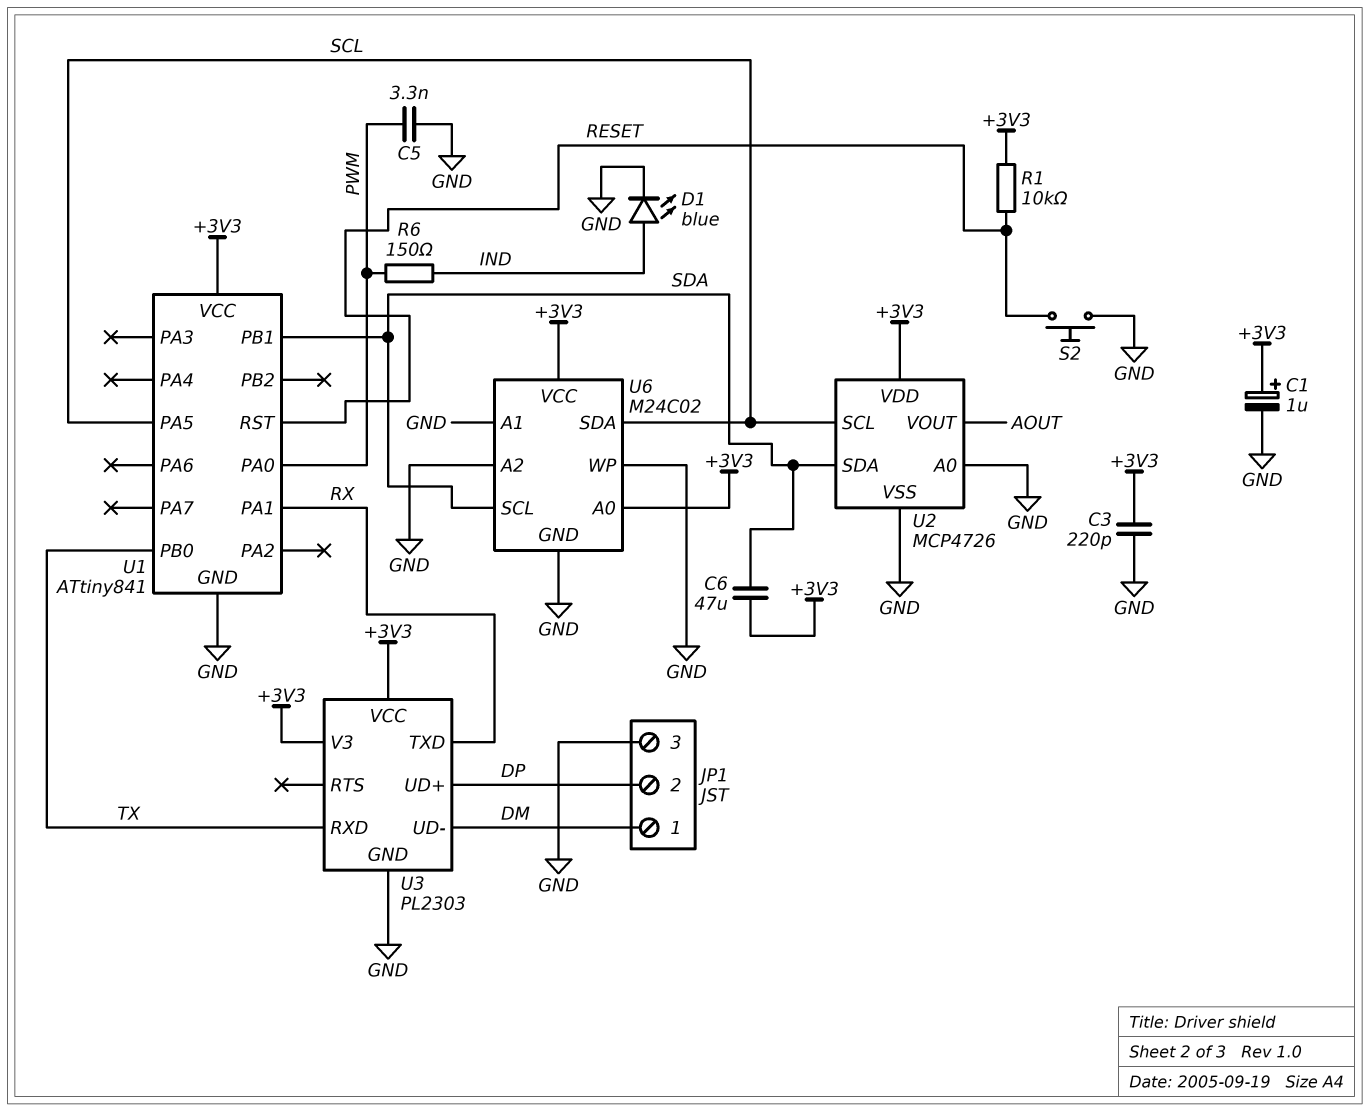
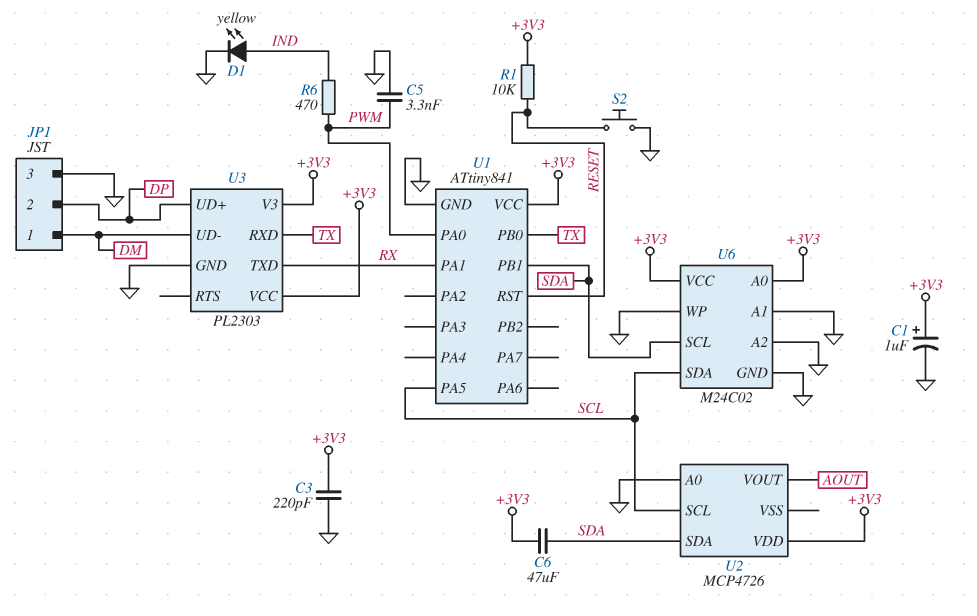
D1: LED blue (A IND, K GND) -> LED yellow (A IND, K GND)
R6: 150 (IND, PWM) -> 470 (IND, PWM)
U2 pin VSS: GND -> none

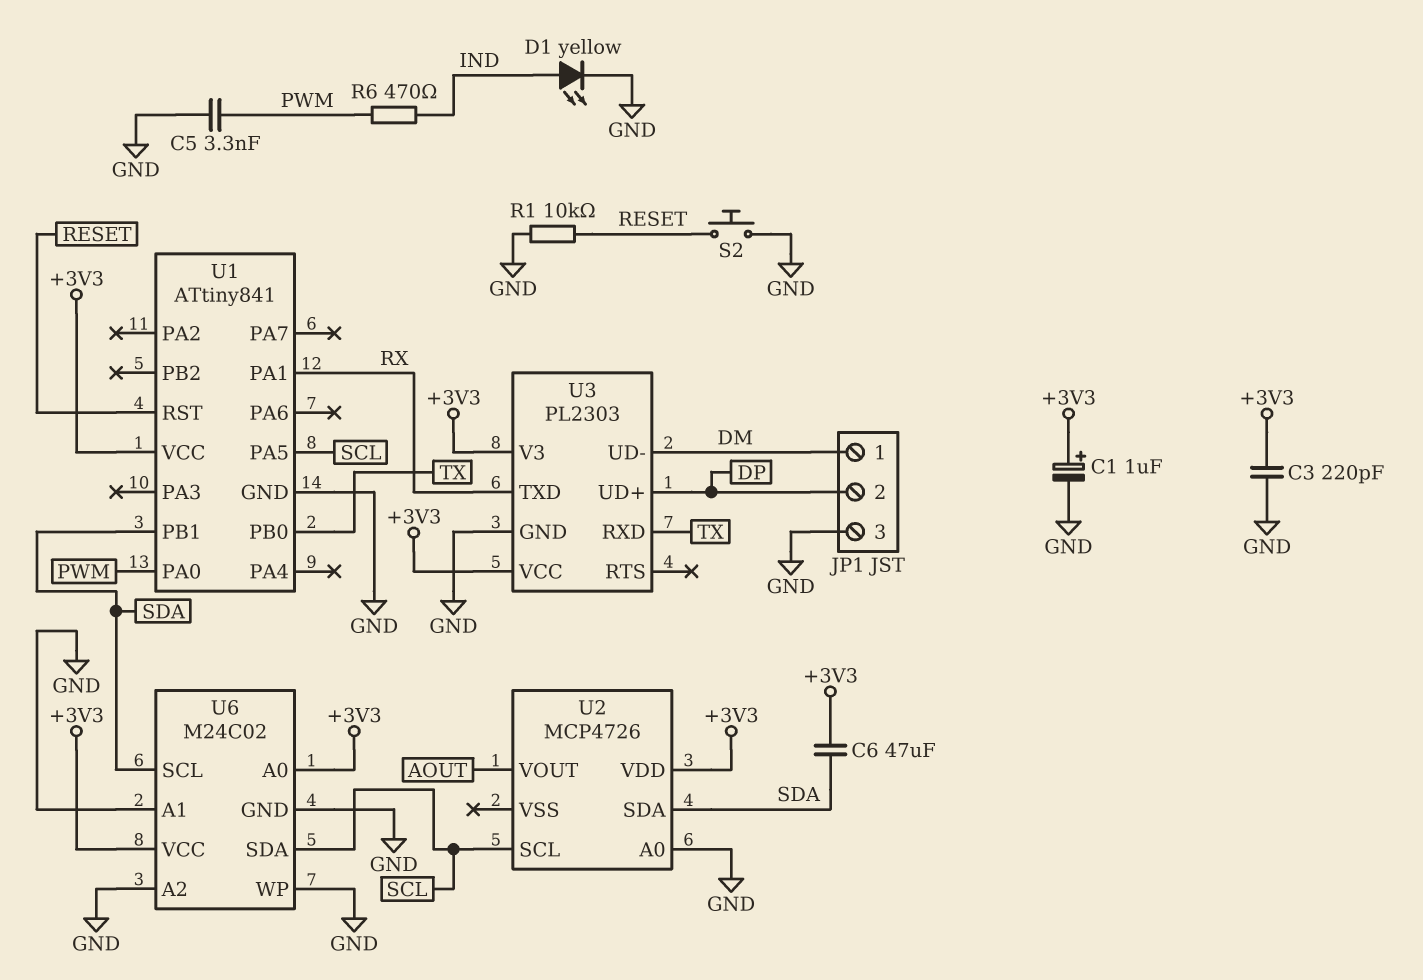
R1: 10k (+3V3, RESET) -> 10k (GND, RESET)

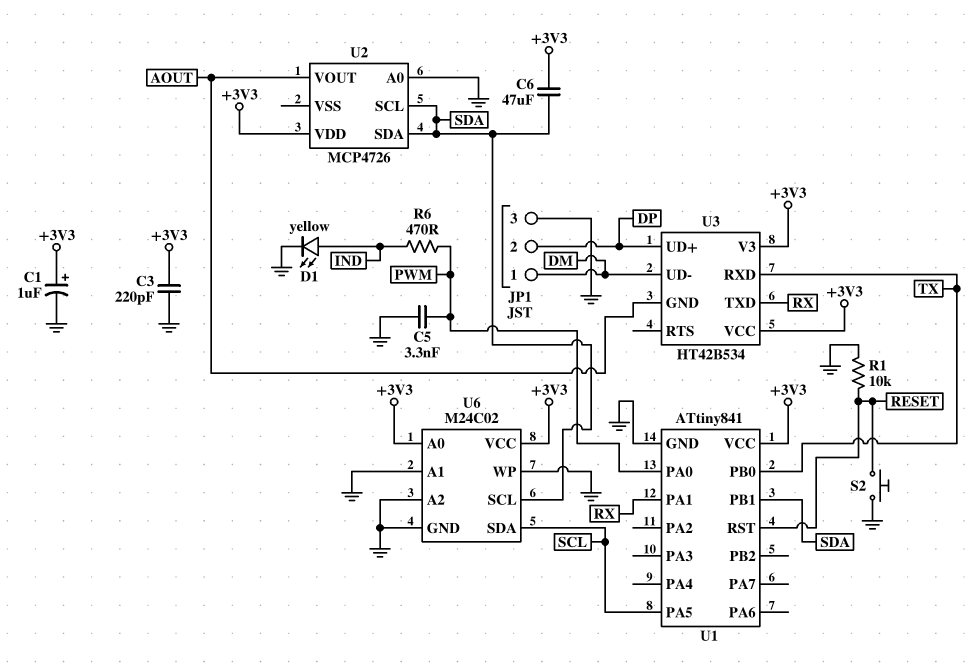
U2 pin SCL: SCL -> SDA
U3: PL2303 -> HT42B534
U3 pin GND: GND -> AOUT

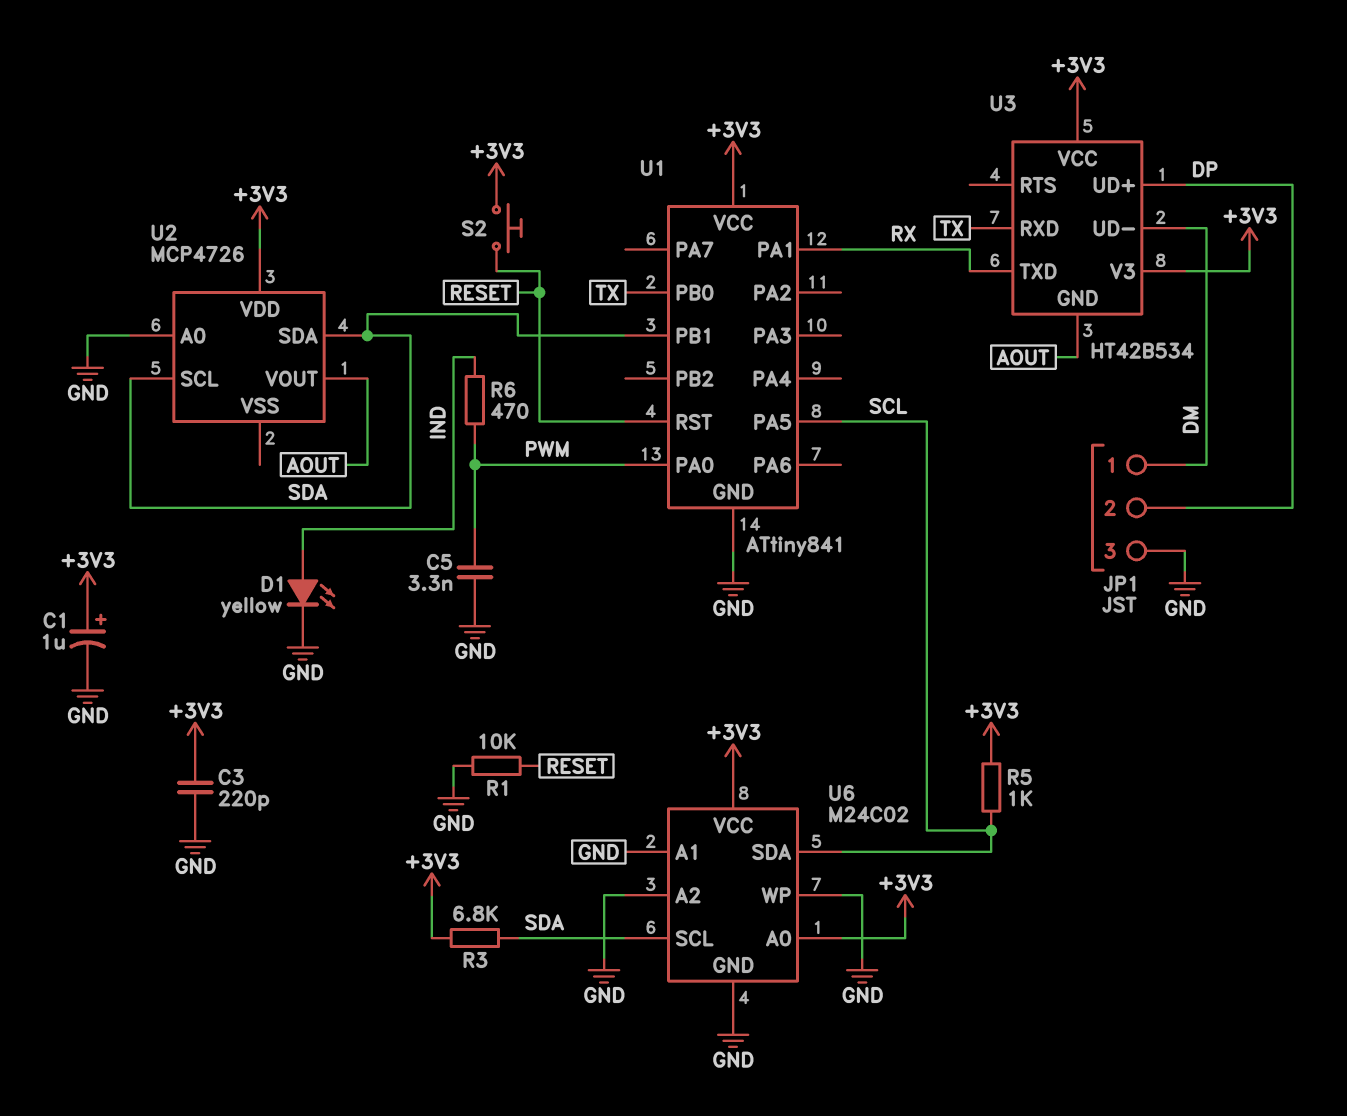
C6: 47uF (+3V3, SDA) -> none
R3: none -> 6.8k (+3V3, SDA)
R5: none -> 1k (+3V3, SCL)
S2: button (GND, RESET) -> button (+3V3, RESET)

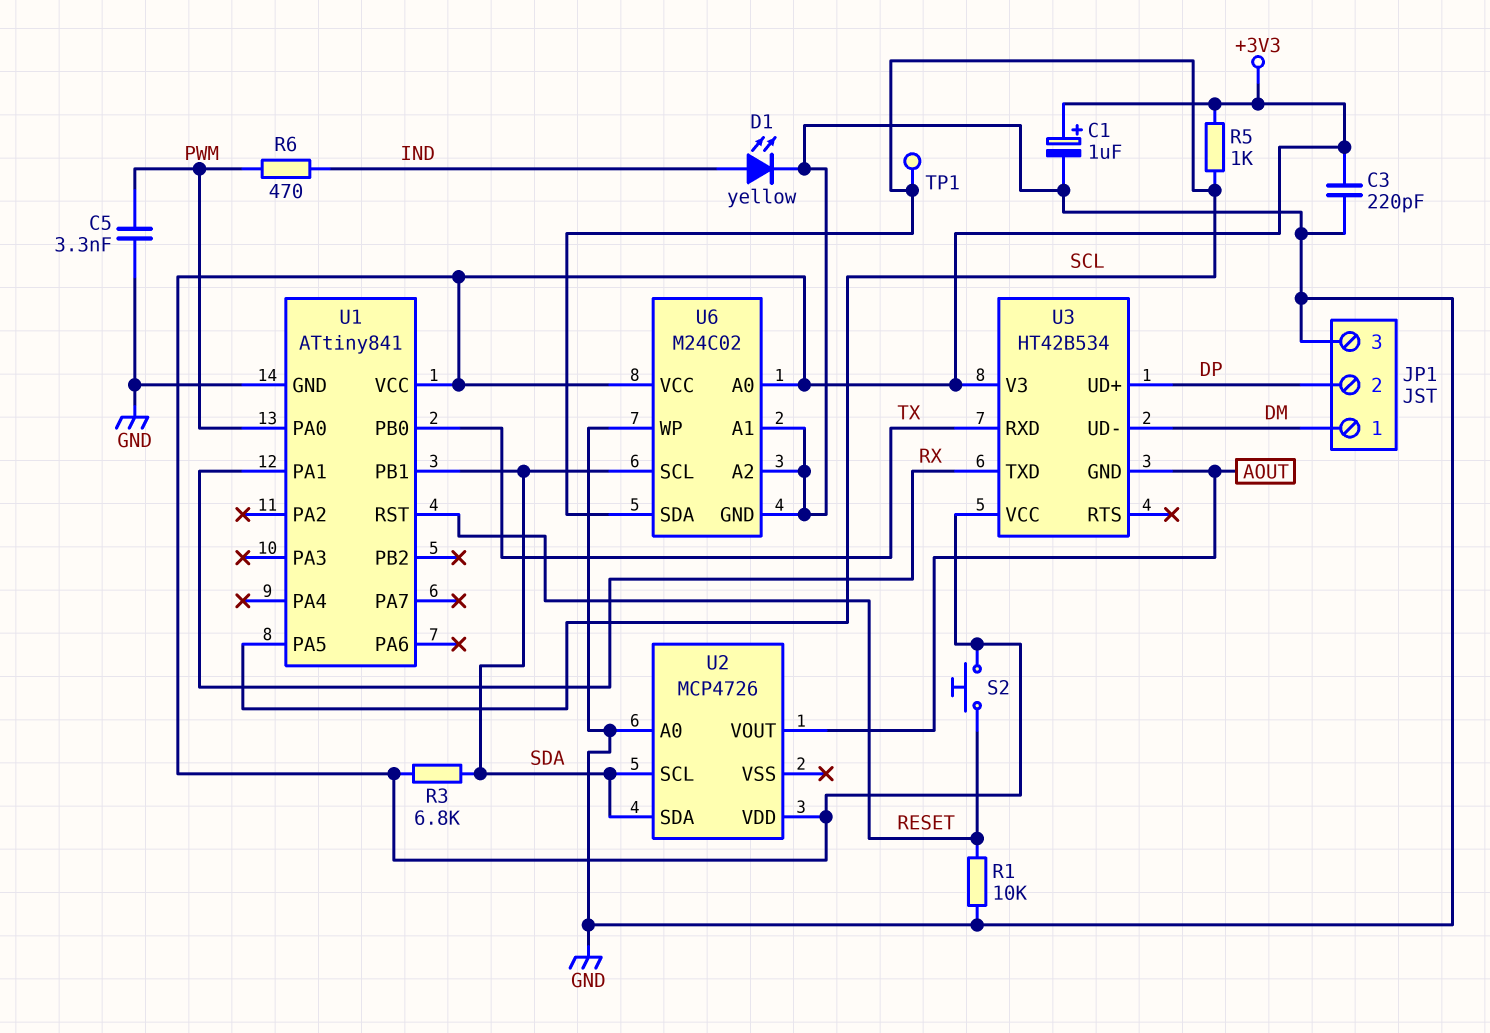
TP1: none -> test point (SCL)

